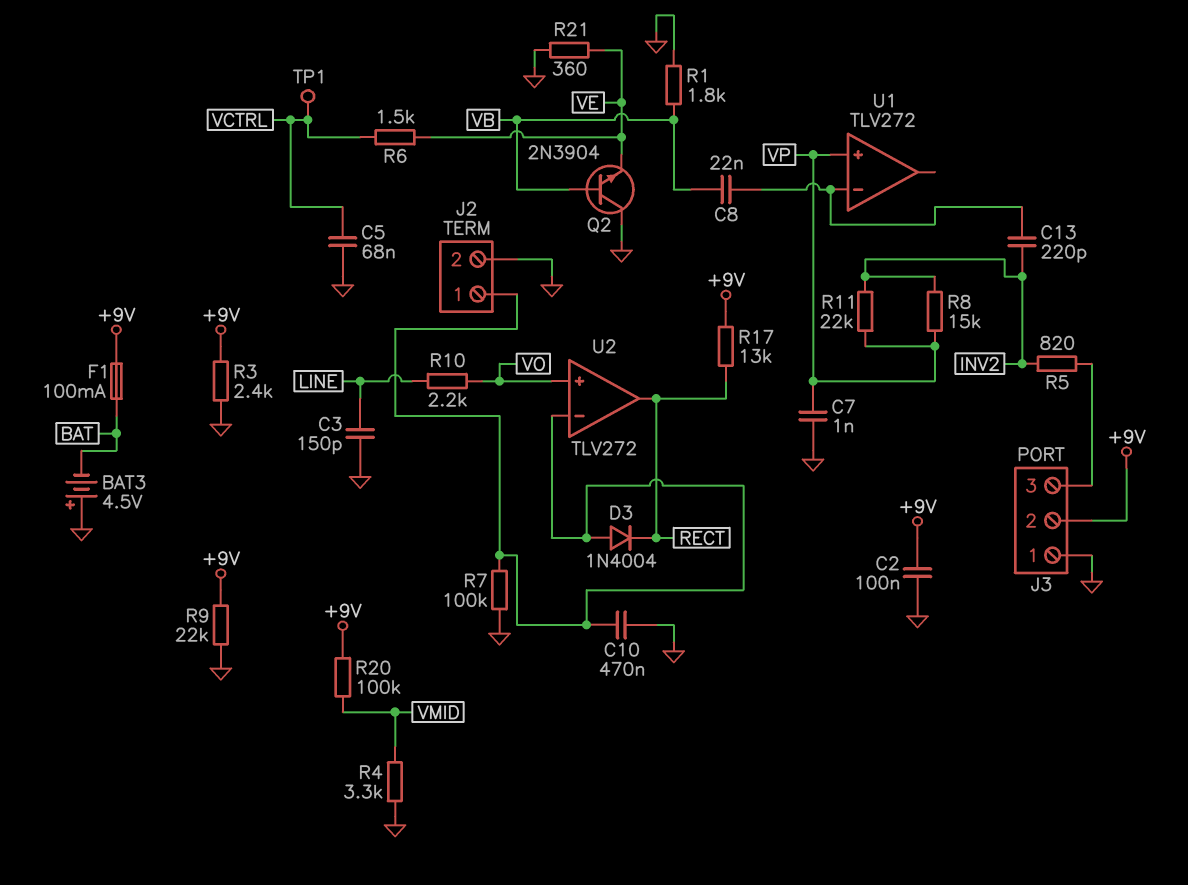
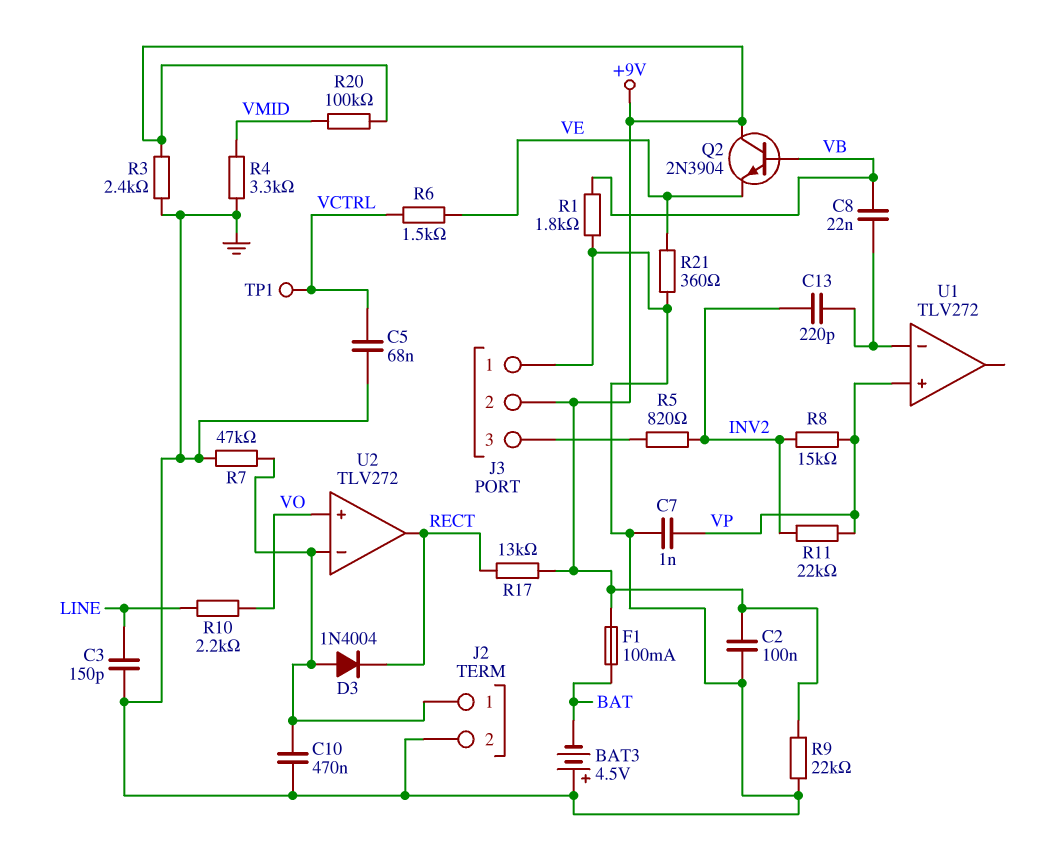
Q2: NPN 2N3904 (B VB, C GND, E VE) -> NPN 2N3904 (B VB, C +9V, E VE)
R7: 100k (GND, J2/1) -> 47k (GND, J2/1)

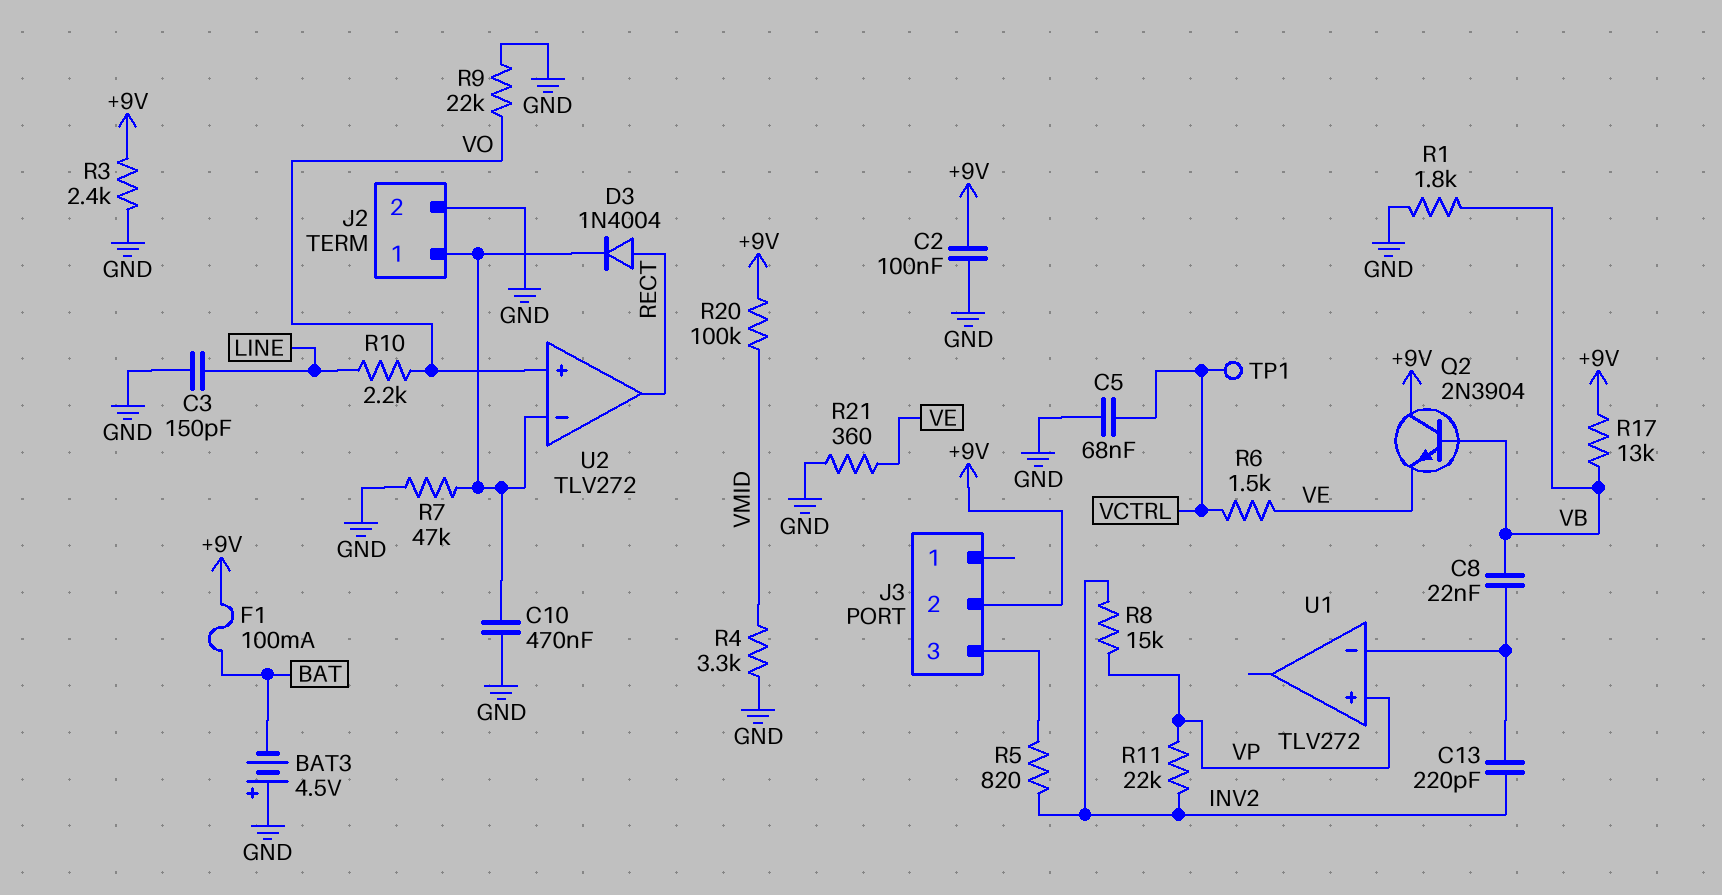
C7: 1nF (GND, VP) -> none
D3: diode 1N4004 (A J2/1, K RECT) -> diode 1N4004 (A RECT, K J2/1)
J3 pin 1: GND -> none
R9: 22k (+9V, GND) -> 22k (GND, VO)
R17: 13k (+9V, RECT) -> 13k (+9V, VB)

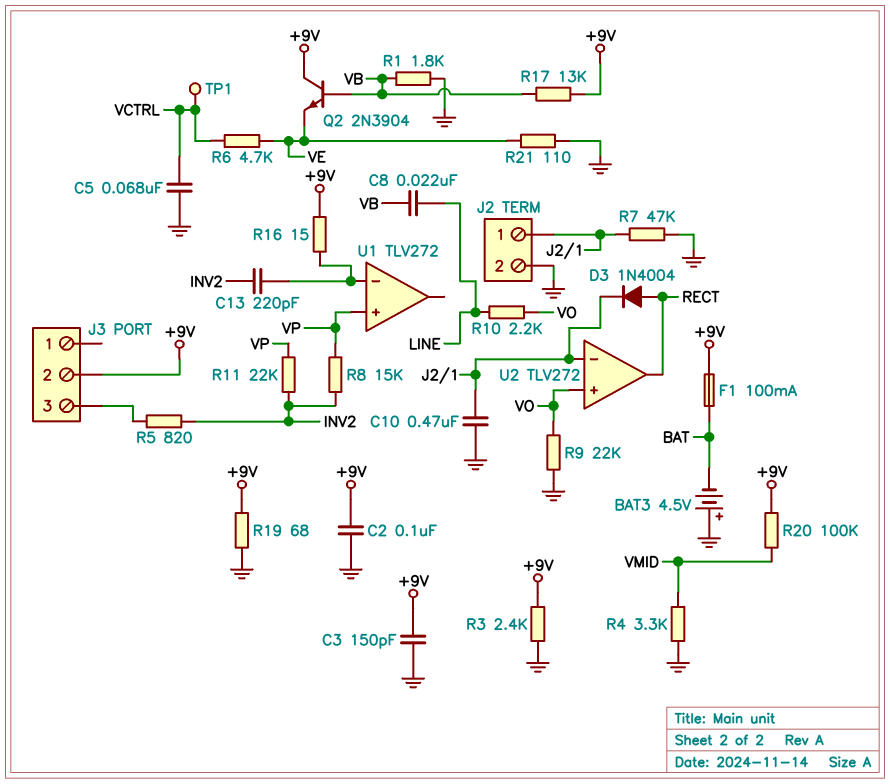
C3: 150pF (GND, LINE) -> 150pF (+9V, GND)
C8: 22nF (U1/in-, VB) -> 22nF (LINE, VB)
R6: 1.5k (VCTRL, VE) -> 4.7k (VCTRL, VE)
R16: none -> 15 (+9V, U1/in-)
R19: none -> 68 (+9V, GND)
R21: 360 (GND, VE) -> 110 (GND, VE)

